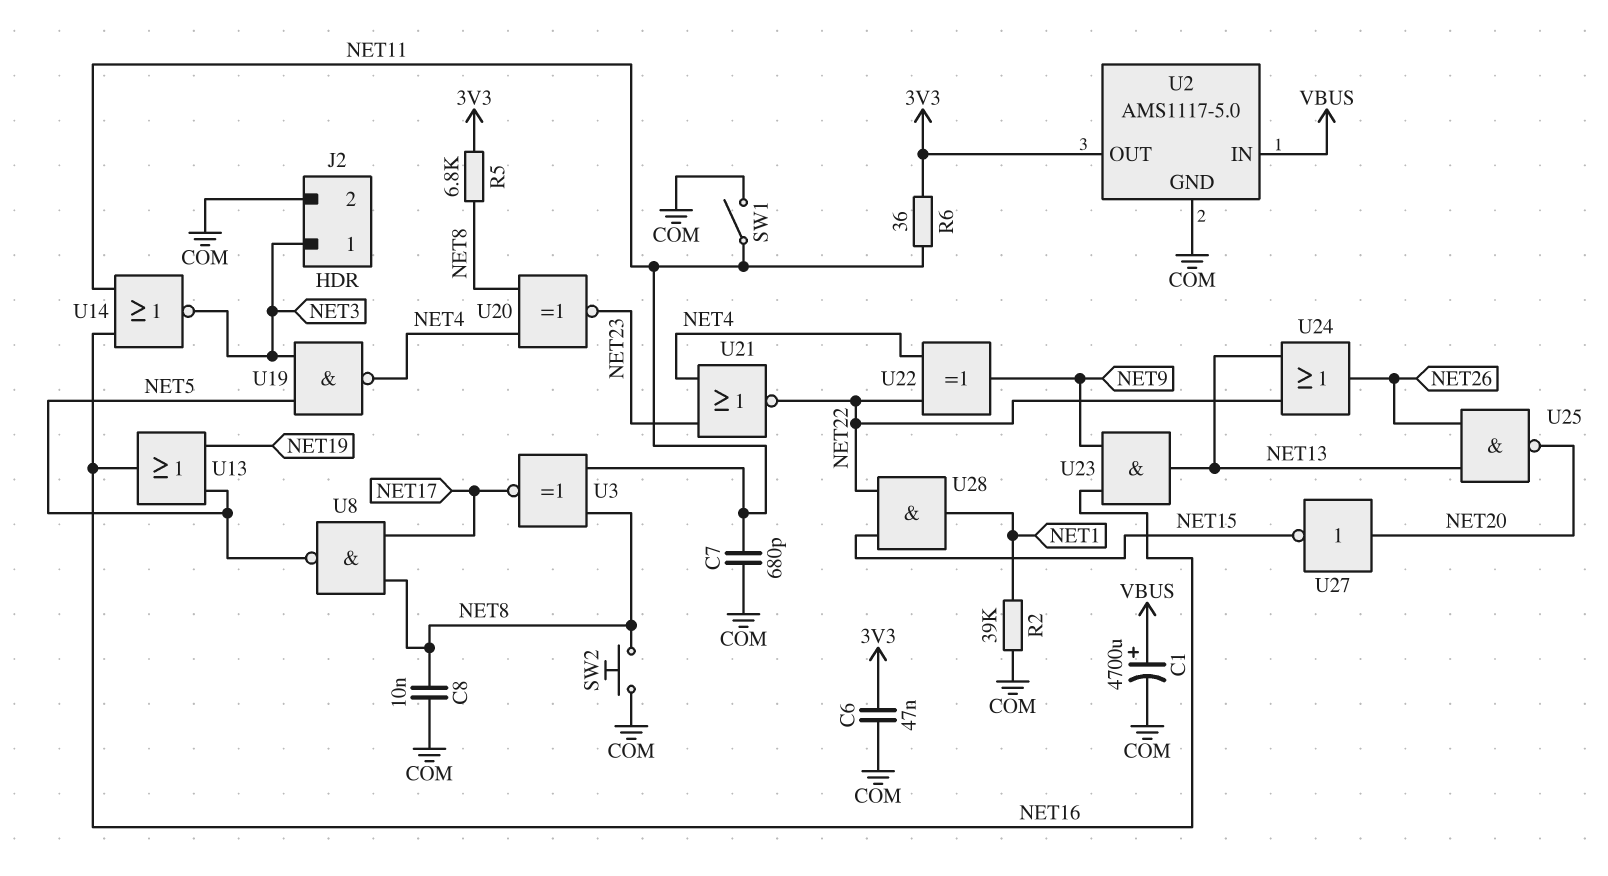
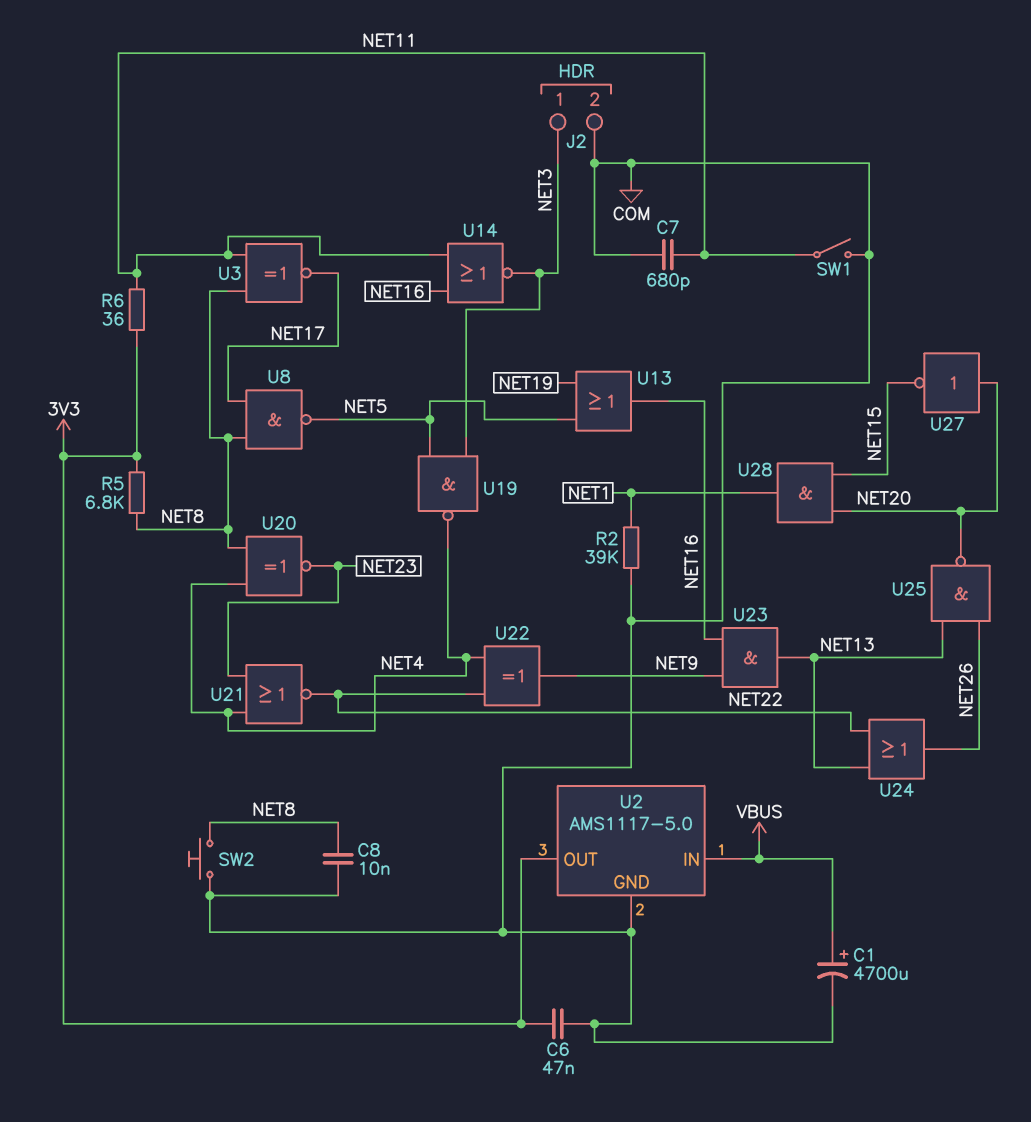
U28: AND (in NET15, in NET22, out NET1) -> AND (in NET15, in NET20, out NET1)

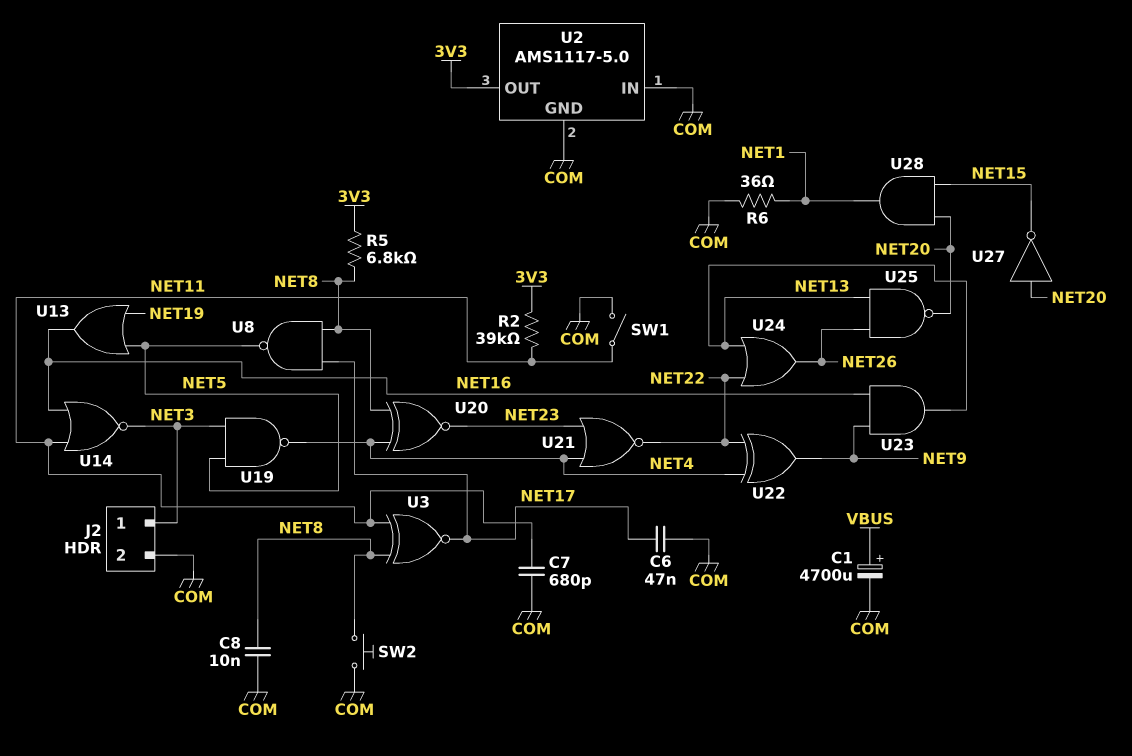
C6: 47nF (3V3, COM) -> 47nF (COM, NET17)
R2: 39k (COM, NET1) -> 39k (3V3, NET11)
R6: 36 (3V3, NET11) -> 36 (COM, NET1)
U2 pin IN: VBUS -> COM

